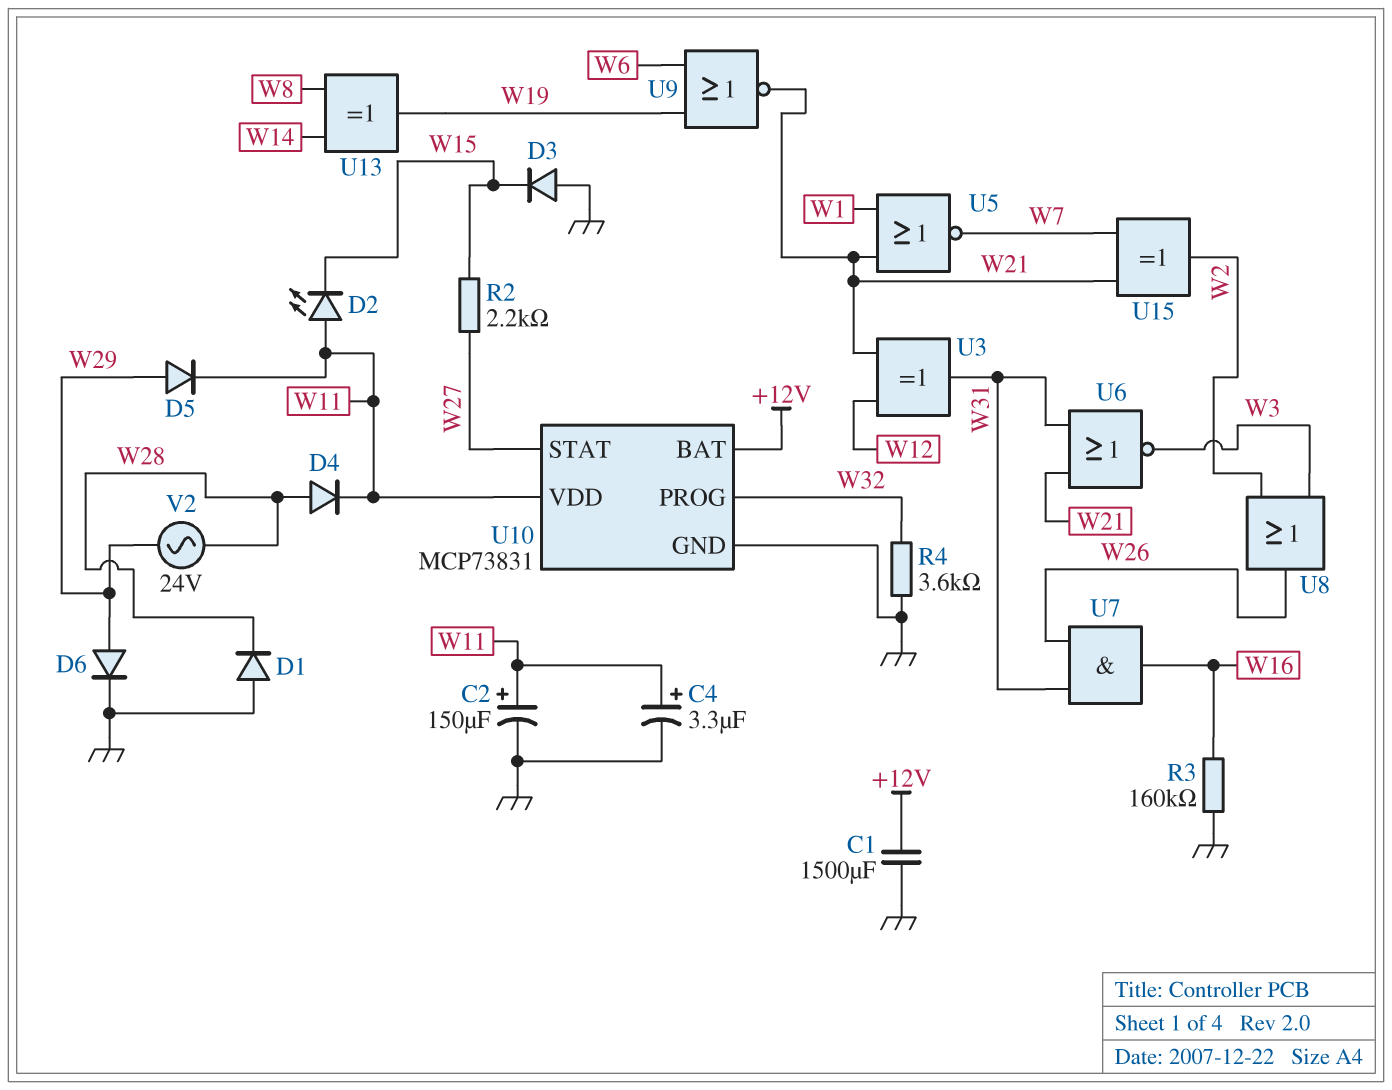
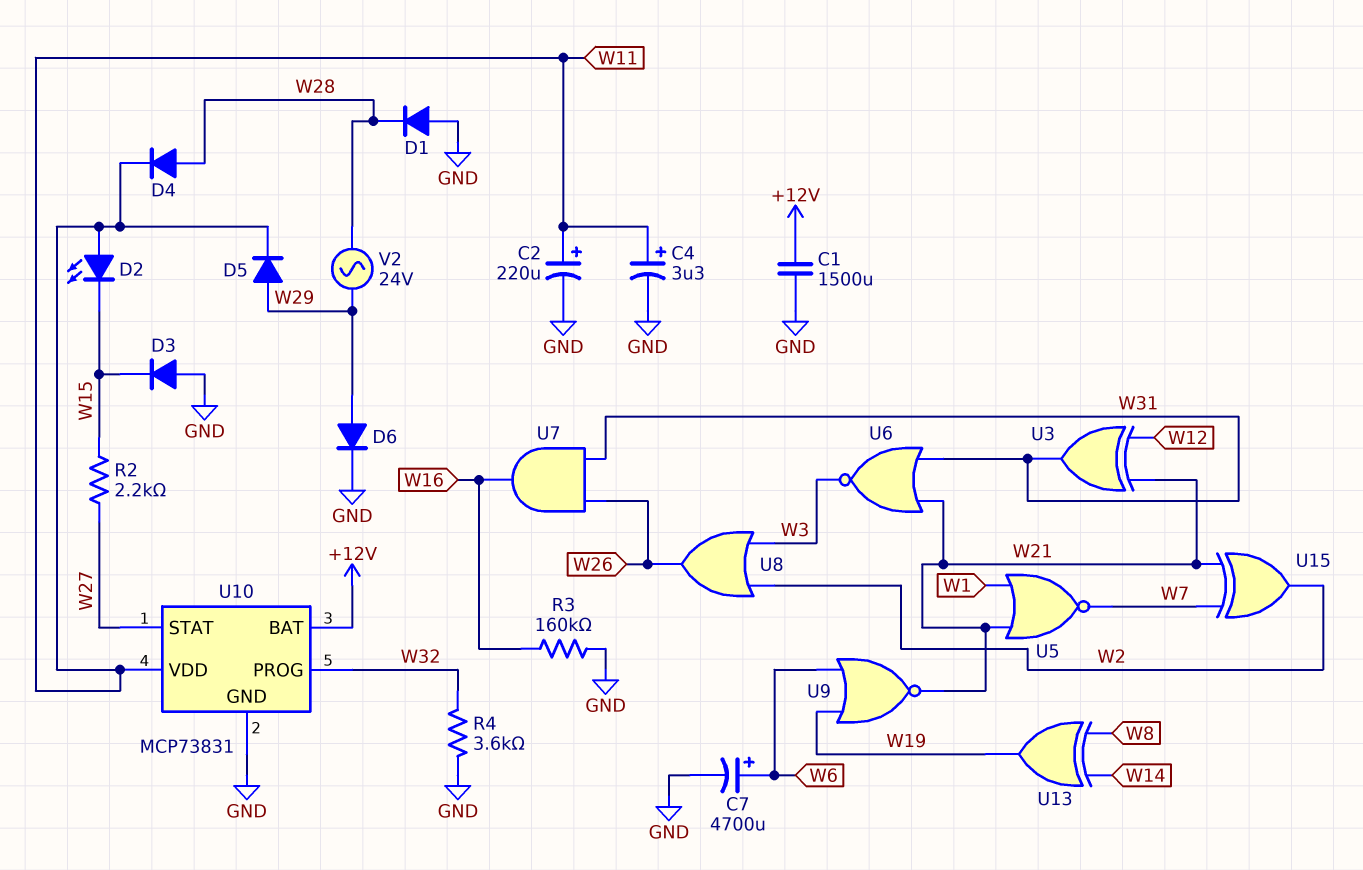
C2: 150uF (plus W11, minus GND) -> 220uF (plus W11, minus GND)
C7: none -> 4700uF (plus W6, minus GND)

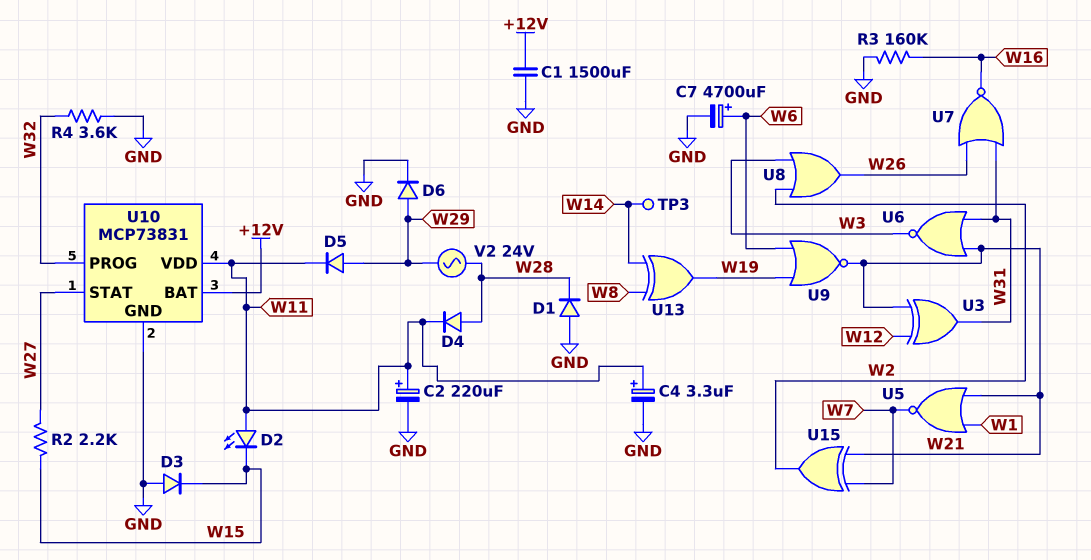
TP3: none -> test point (W14)
U7: AND (in W26, in W31, out W16) -> NOR (in W26, in W31, out W16)

